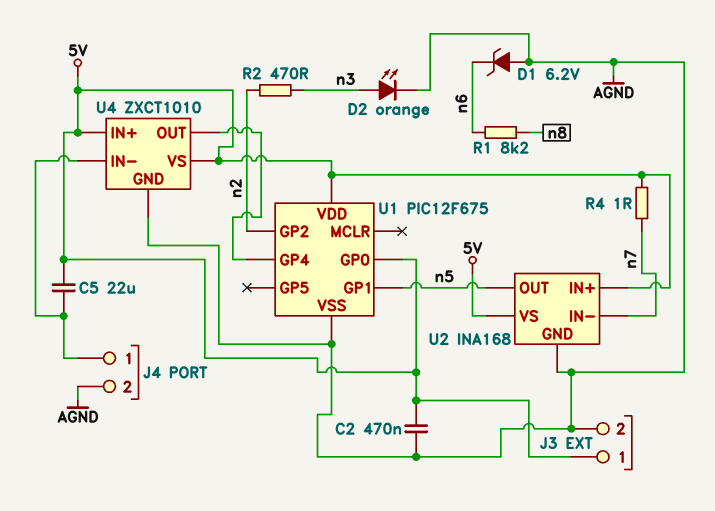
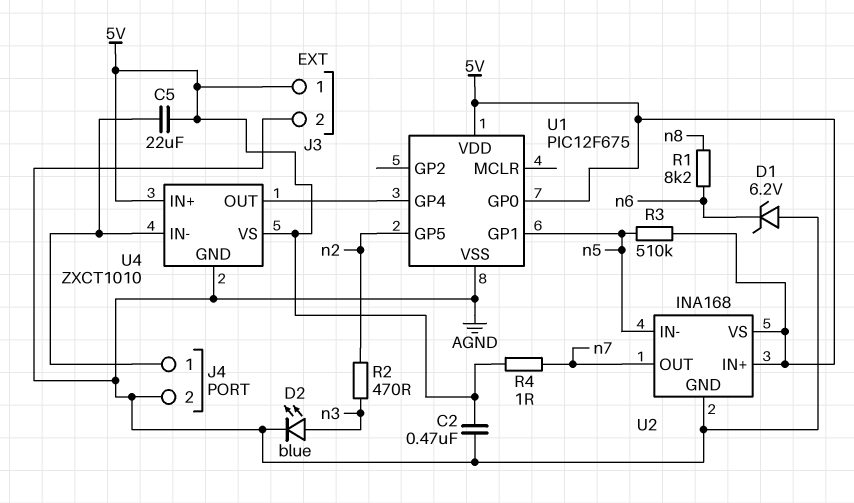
D2: LED orange (A n3, K AGND) -> LED blue (A n3, K AGND)
R3: none -> 510k (5V, n5)
U1 pin GP2: n2 -> none
U1 pin GP5: none -> n2
U2 pin IN-: n7 -> n5
U2 pin OUT: n5 -> n7

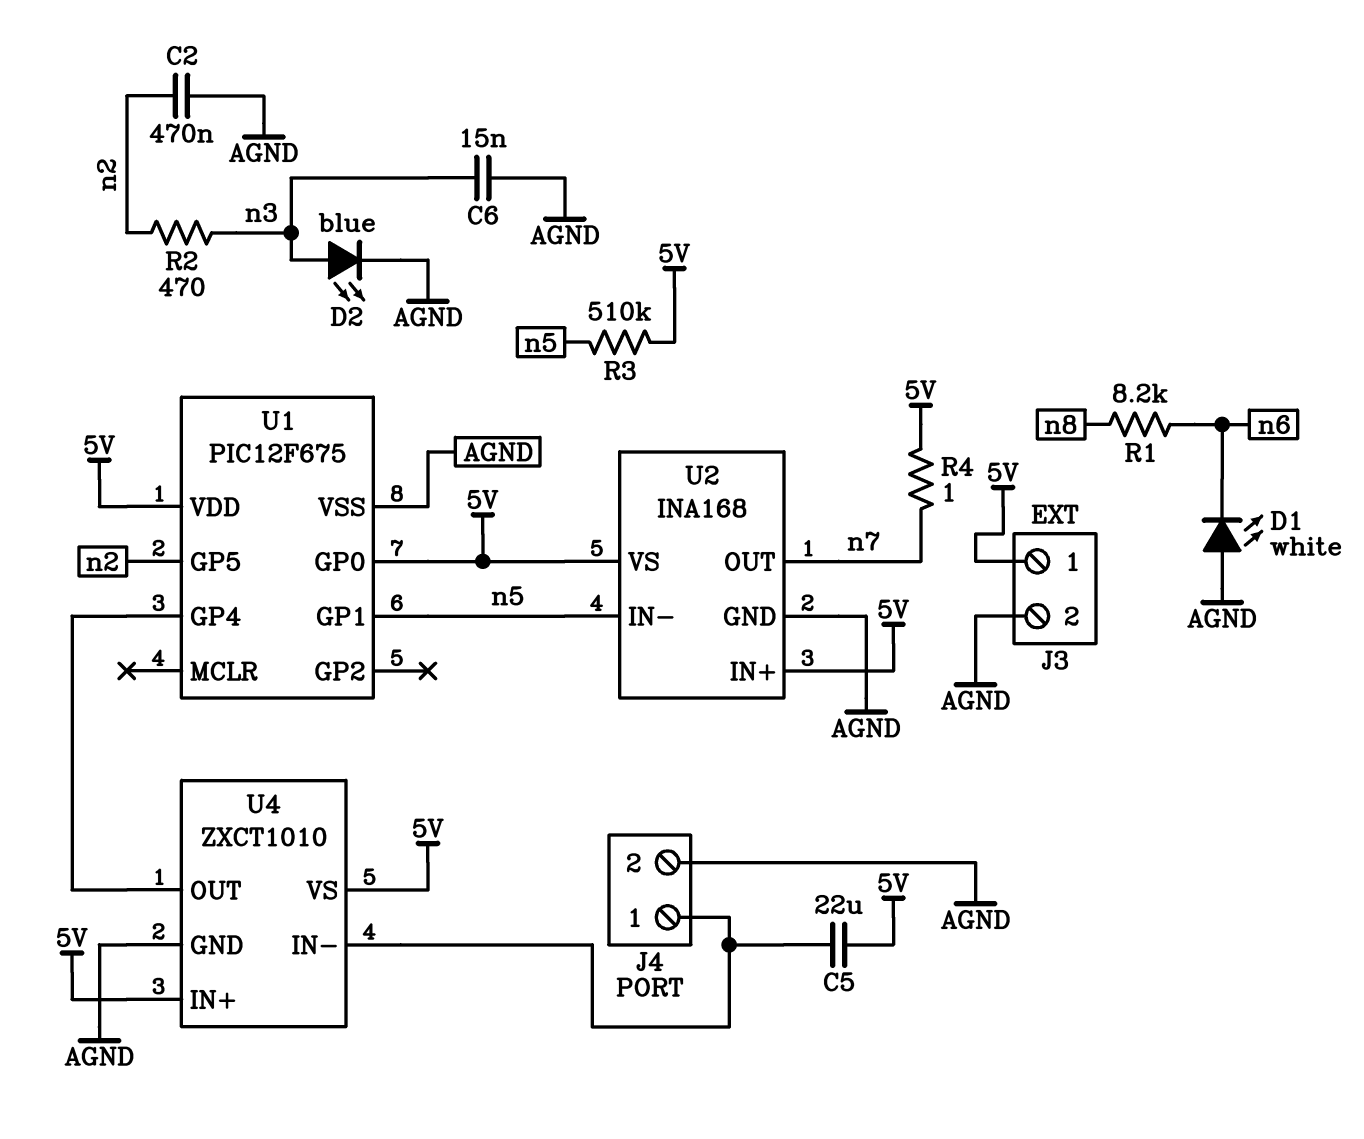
C2: 470nF (5V, AGND) -> 470nF (AGND, n2)
C6: none -> 15nF (AGND, n3)
D1: zener 6.2V (A AGND, K n6) -> LED white (A AGND, K n6)

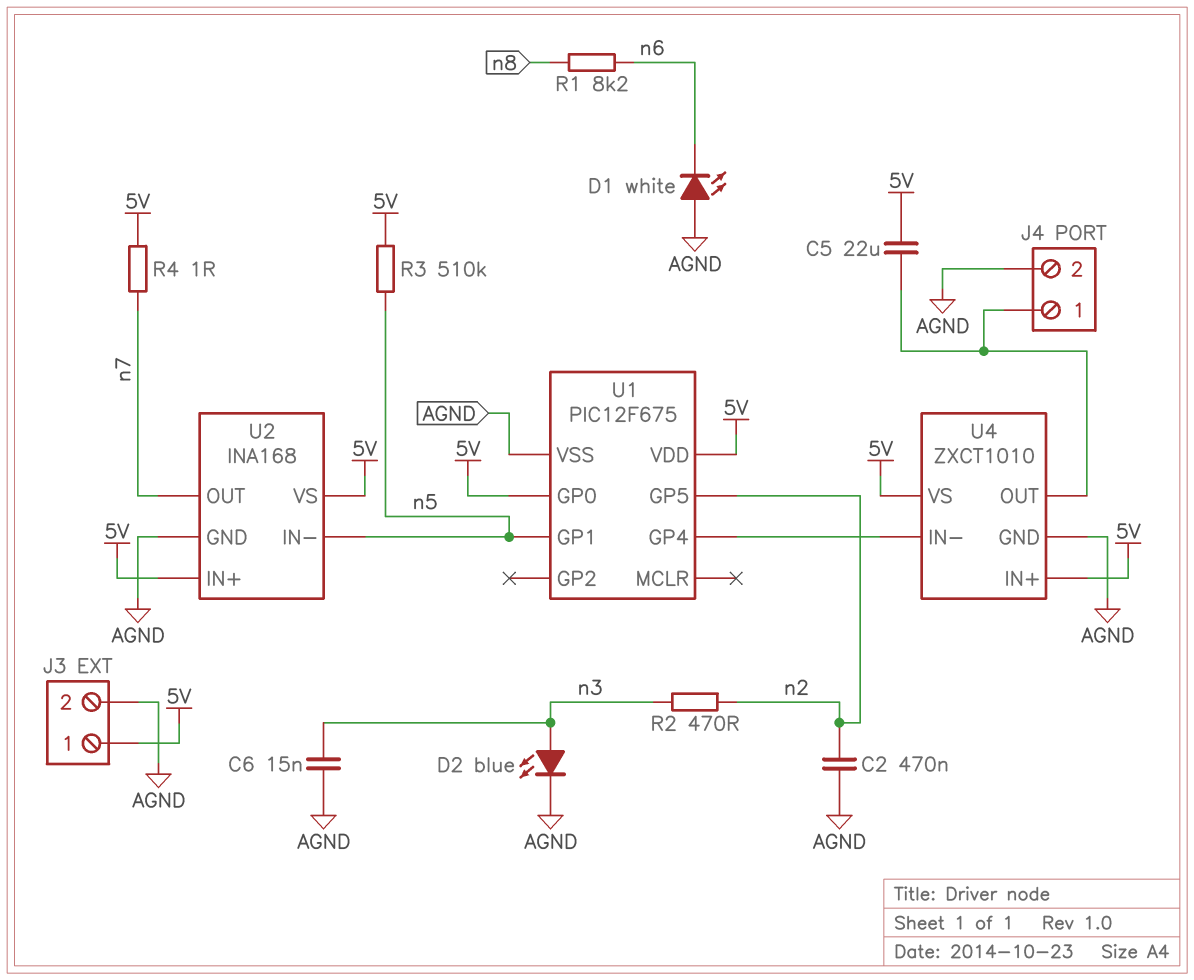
U4 pin IN-: J4/1 -> U1/GP4
U4 pin OUT: U1/GP4 -> J4/1

